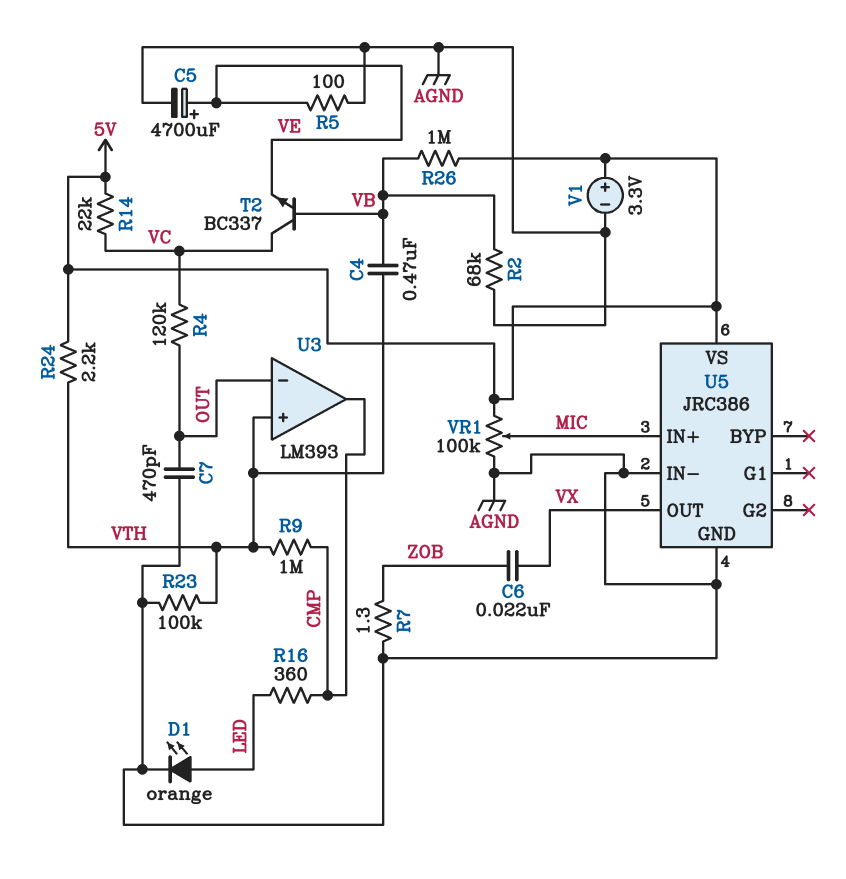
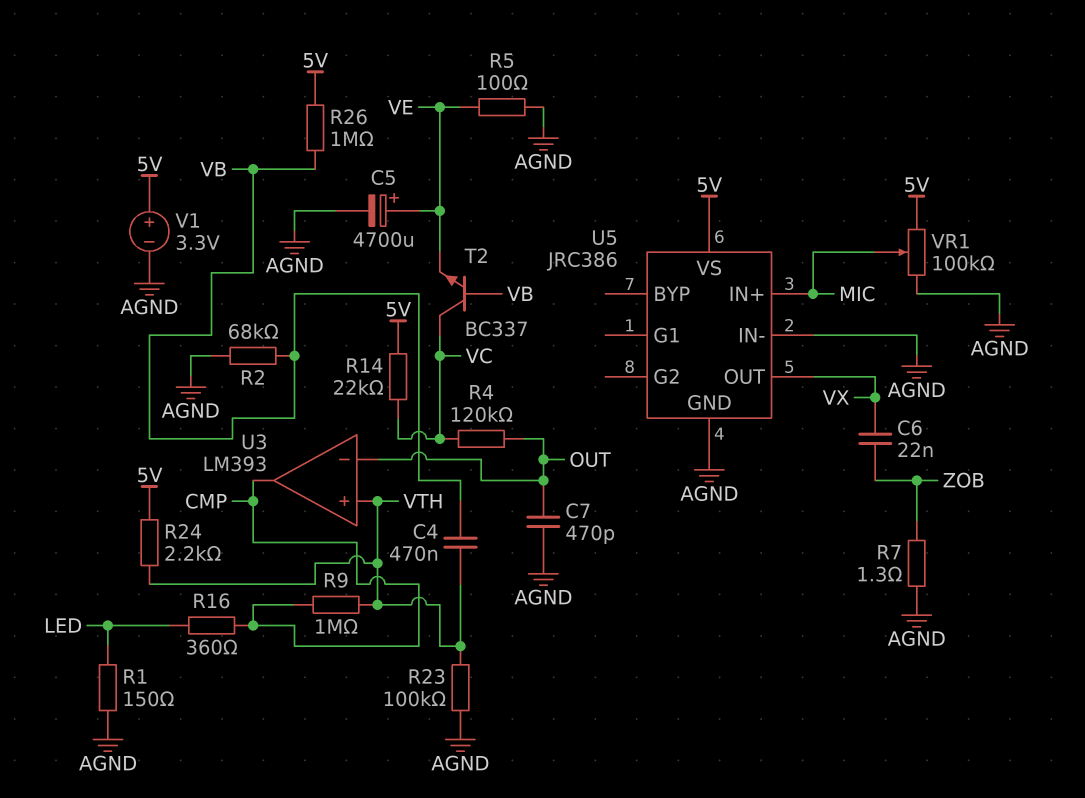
D1: LED orange (A LED, K AGND) -> none
R1: none -> 150 (AGND, LED)

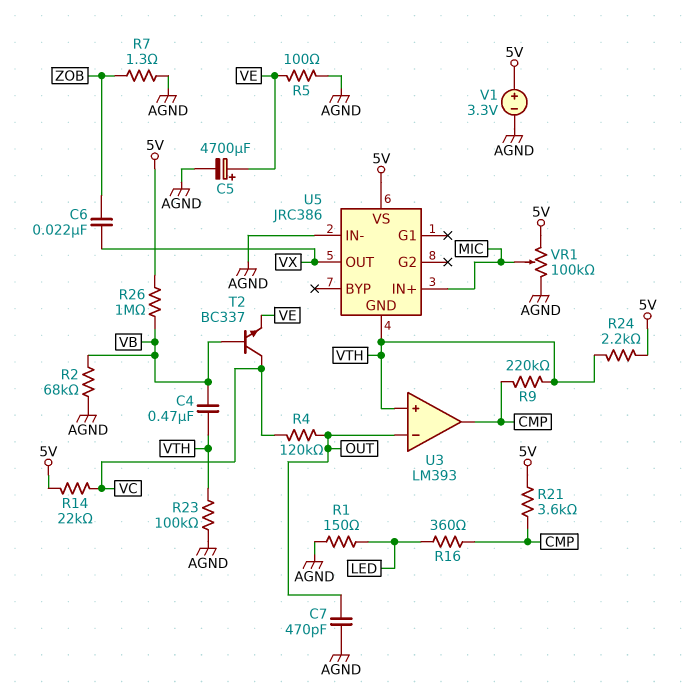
R9: 1M (CMP, VTH) -> 220k (CMP, VTH)
R21: none -> 3.6k (5V, CMP)
U5 pin GND: AGND -> VTH

